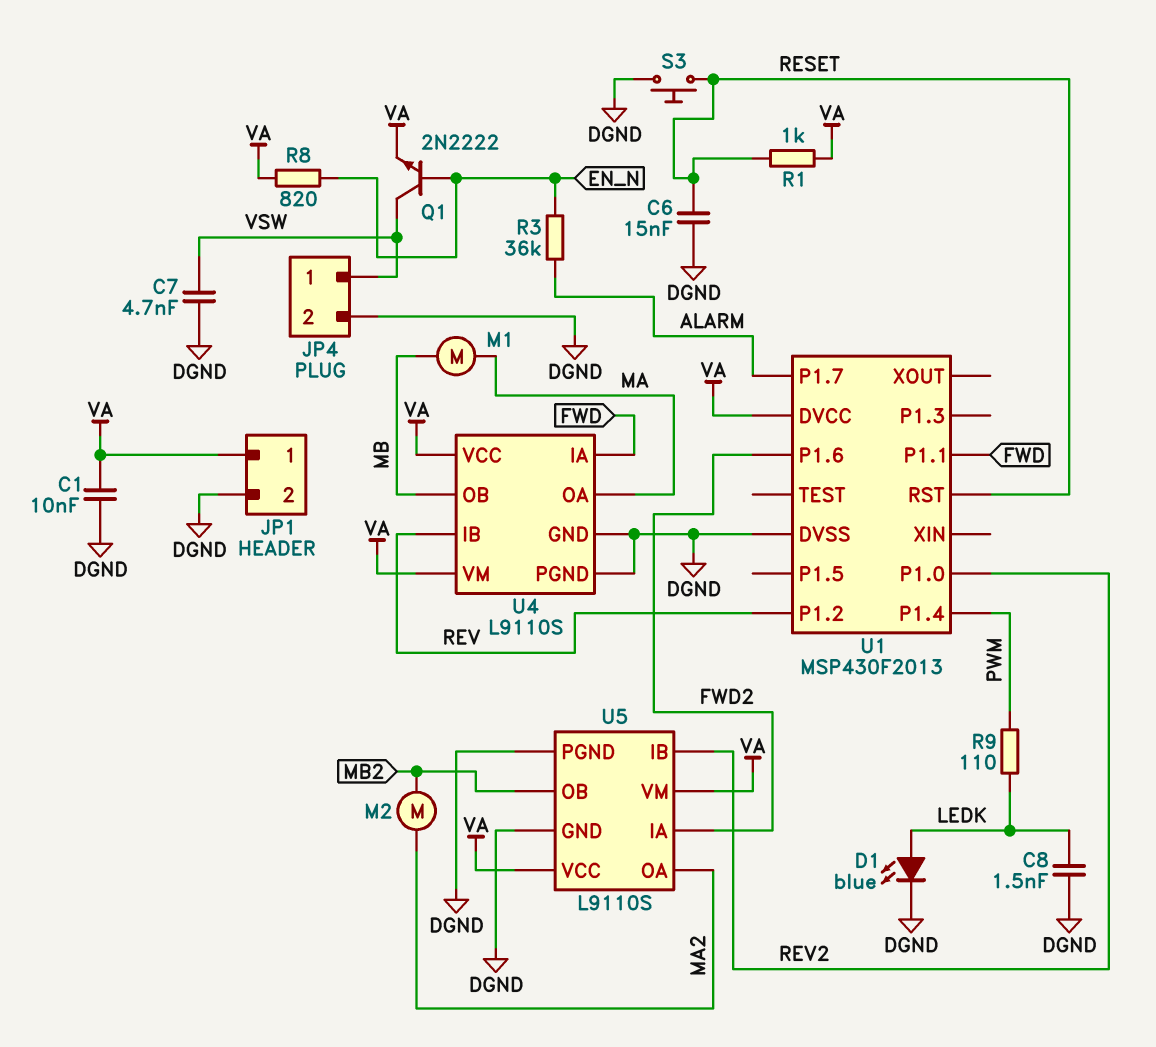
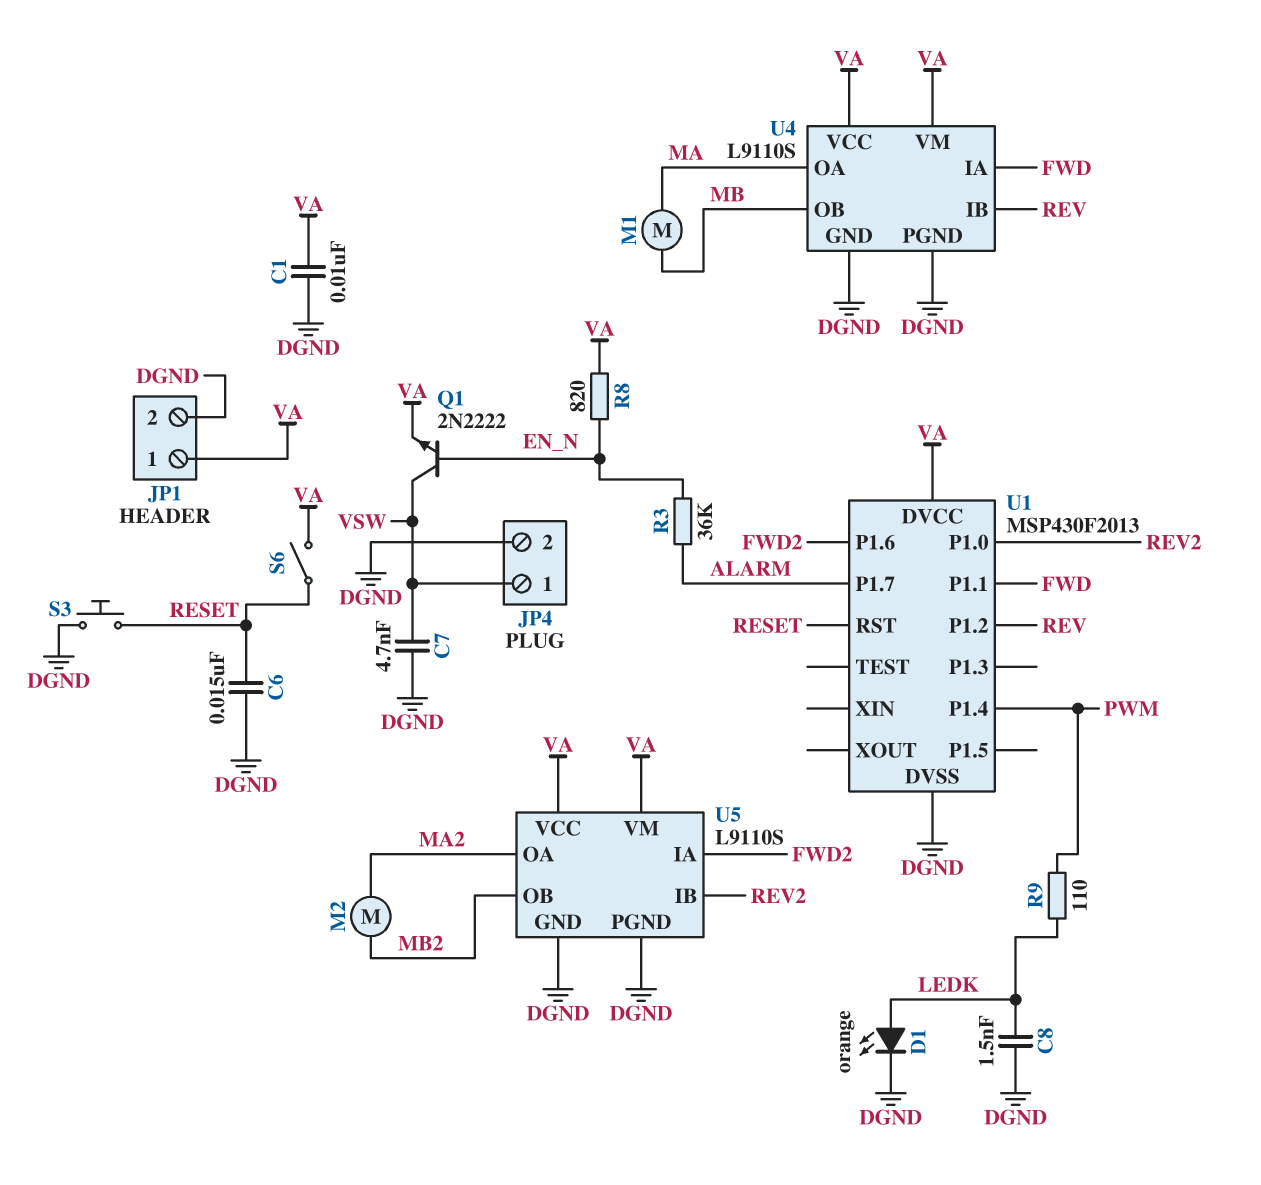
D1: LED blue (A LEDK, K DGND) -> LED orange (A LEDK, K DGND)
R1: 1k (RESET, VA) -> none
S6: none -> switch (RESET, VA)

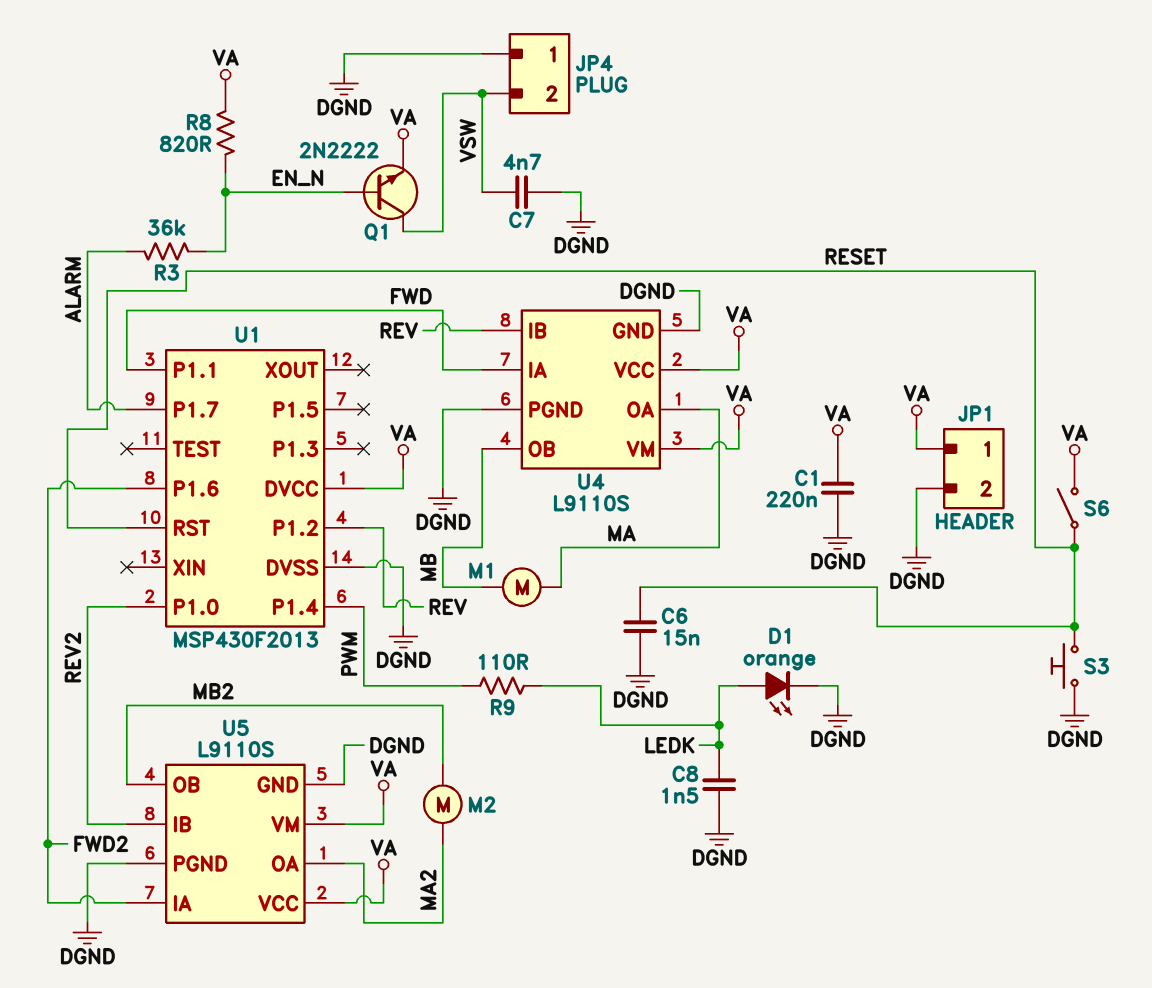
C1: 10nF (DGND, VA) -> 220nF (DGND, VA)
JP4 pin 1: VSW -> DGND
JP4 pin 2: DGND -> VSW

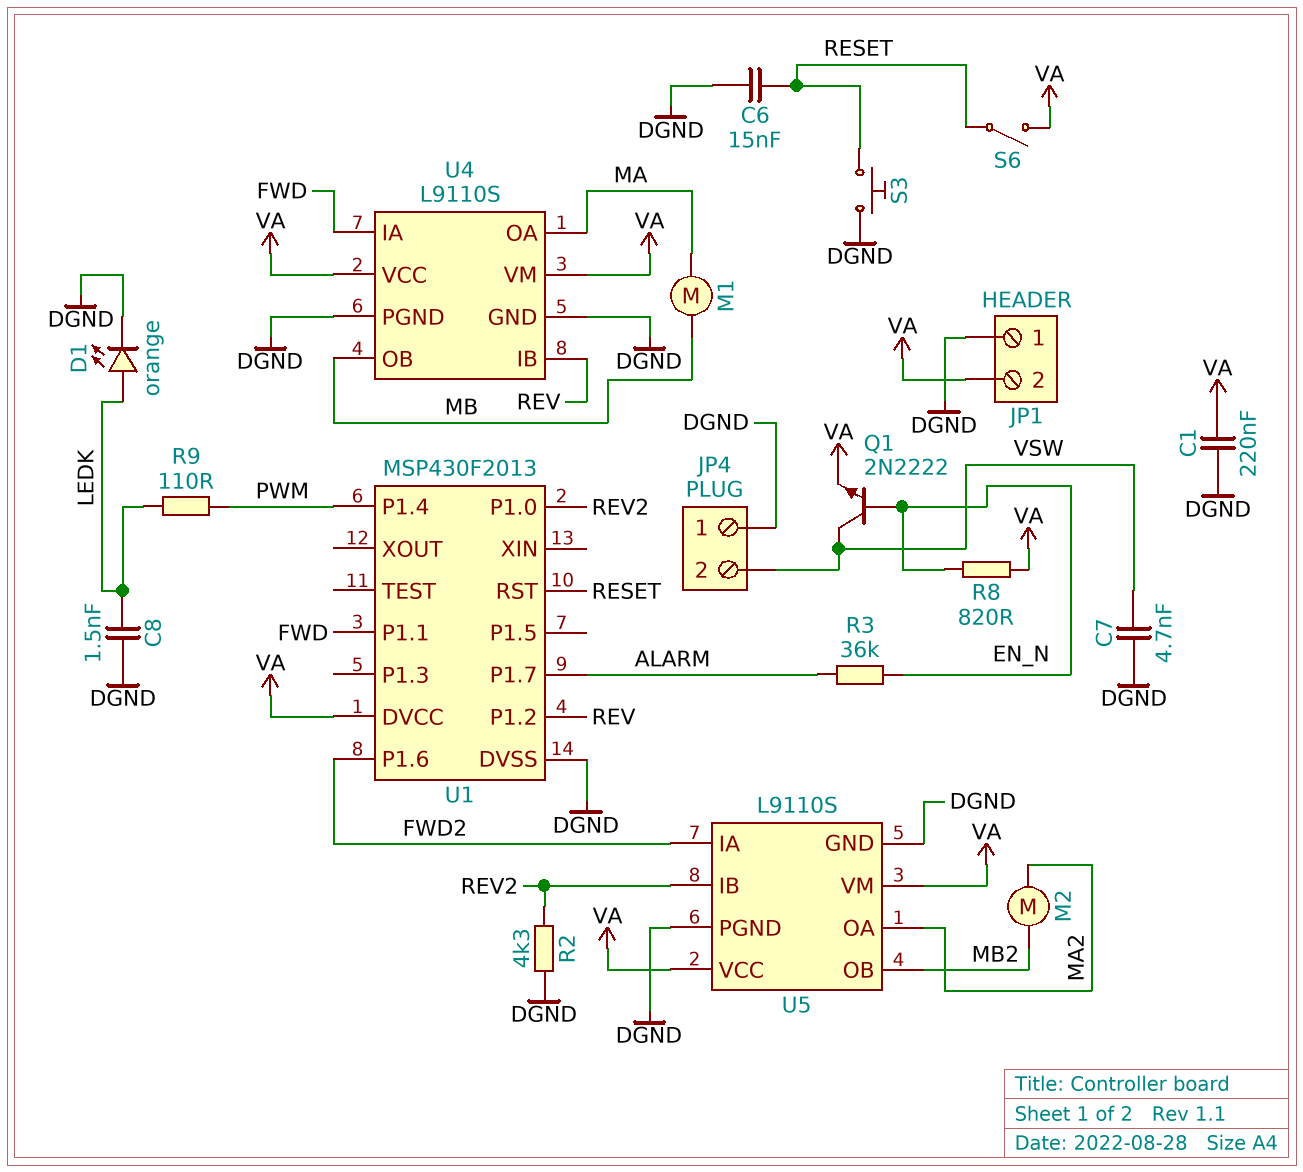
JP1 pin 1: VA -> DGND
JP1 pin 2: DGND -> VA
R2: none -> 4.3k (DGND, REV2)

